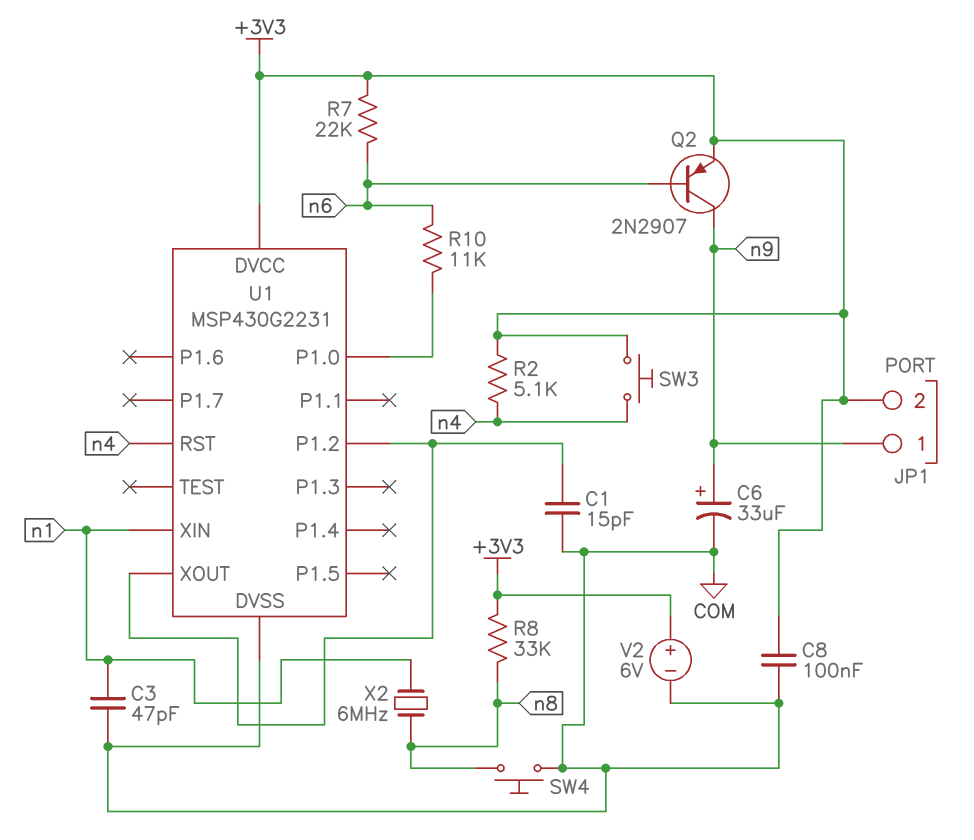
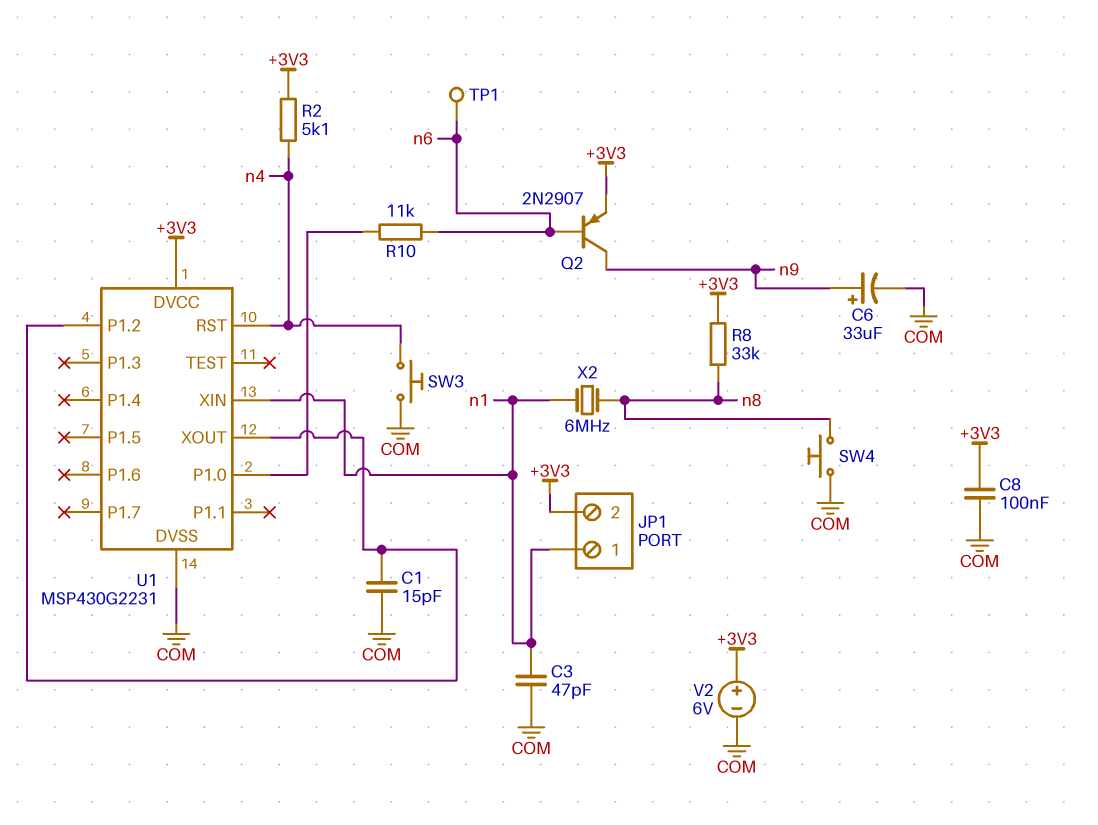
JP1 pin 1: n9 -> n1
R7: 22k (+3V3, n6) -> none
SW3: button (+3V3, n4) -> button (COM, n4)
TP1: none -> test point (n6)

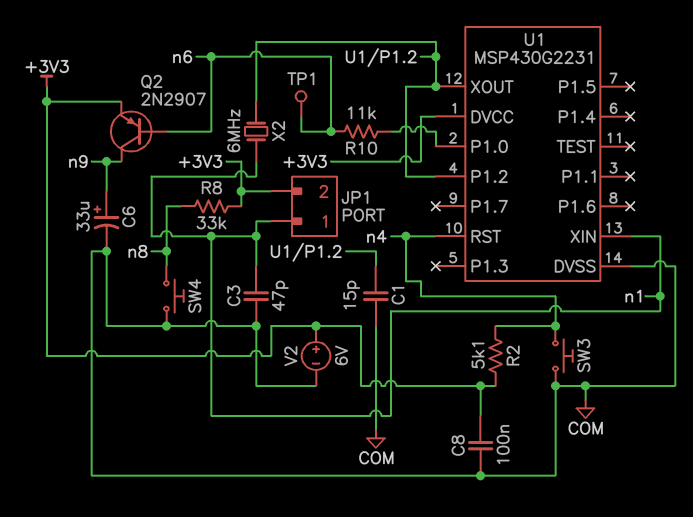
X2: 6MHz (n1, n8) -> 6MHz (U1/P1.2, n1)

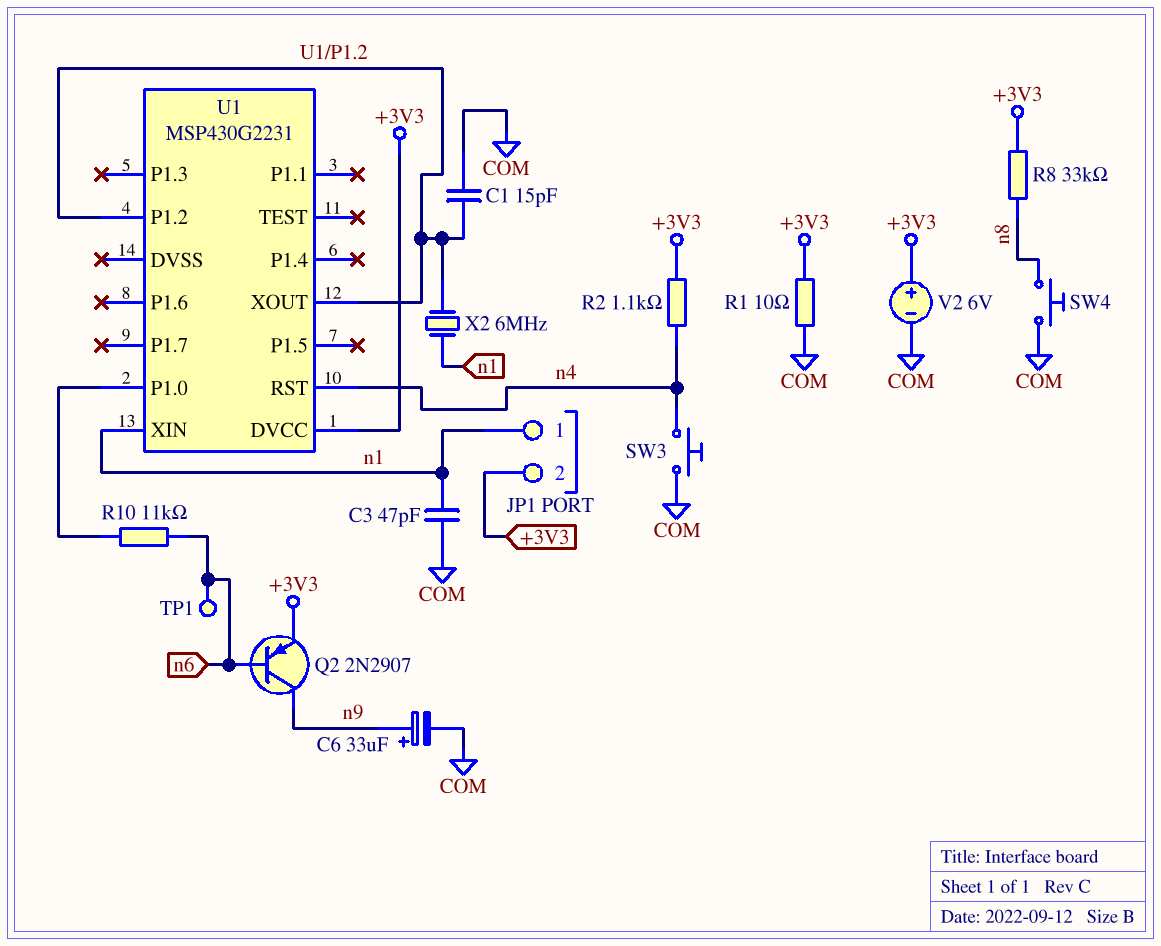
C8: 100nF (+3V3, COM) -> none
R1: none -> 10 (+3V3, COM)
R2: 5.1k (+3V3, n4) -> 1.1k (+3V3, n4)
U1 pin DVSS: COM -> none

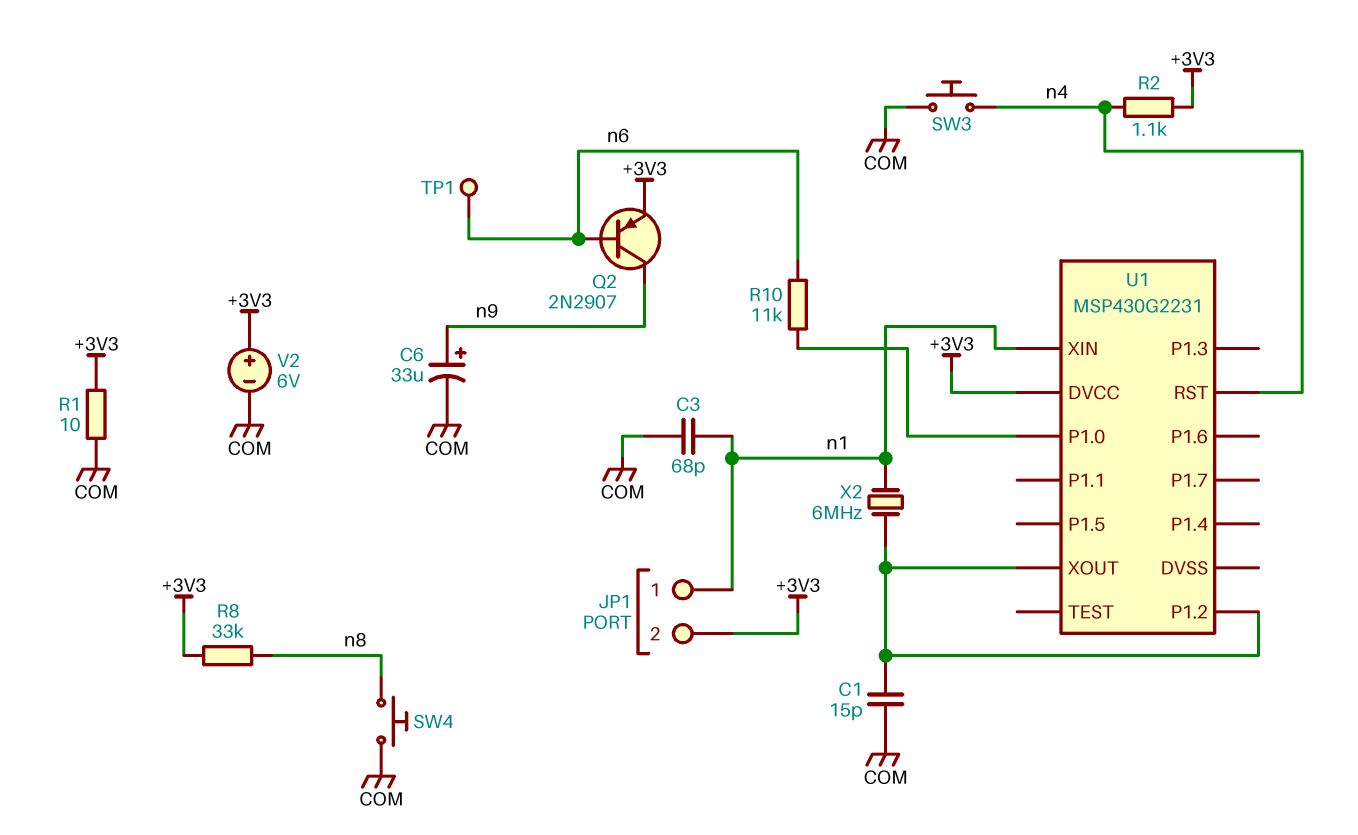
C3: 47pF (COM, n1) -> 68pF (COM, n1)

